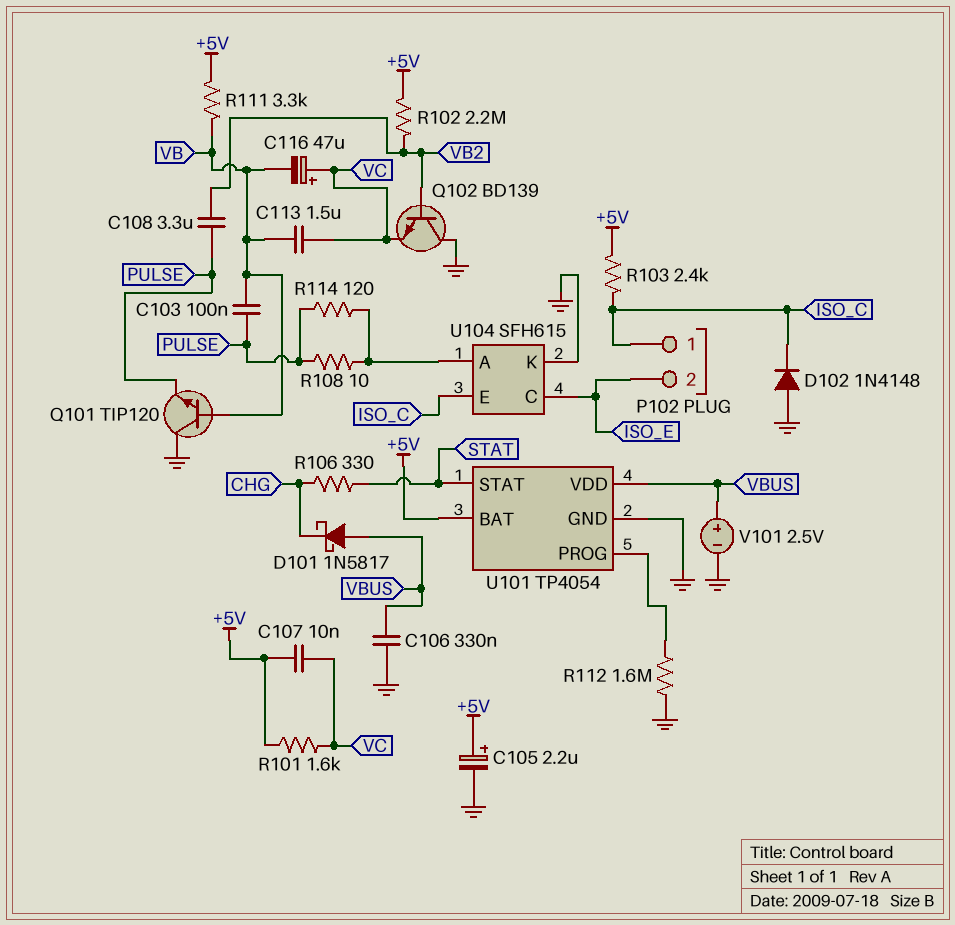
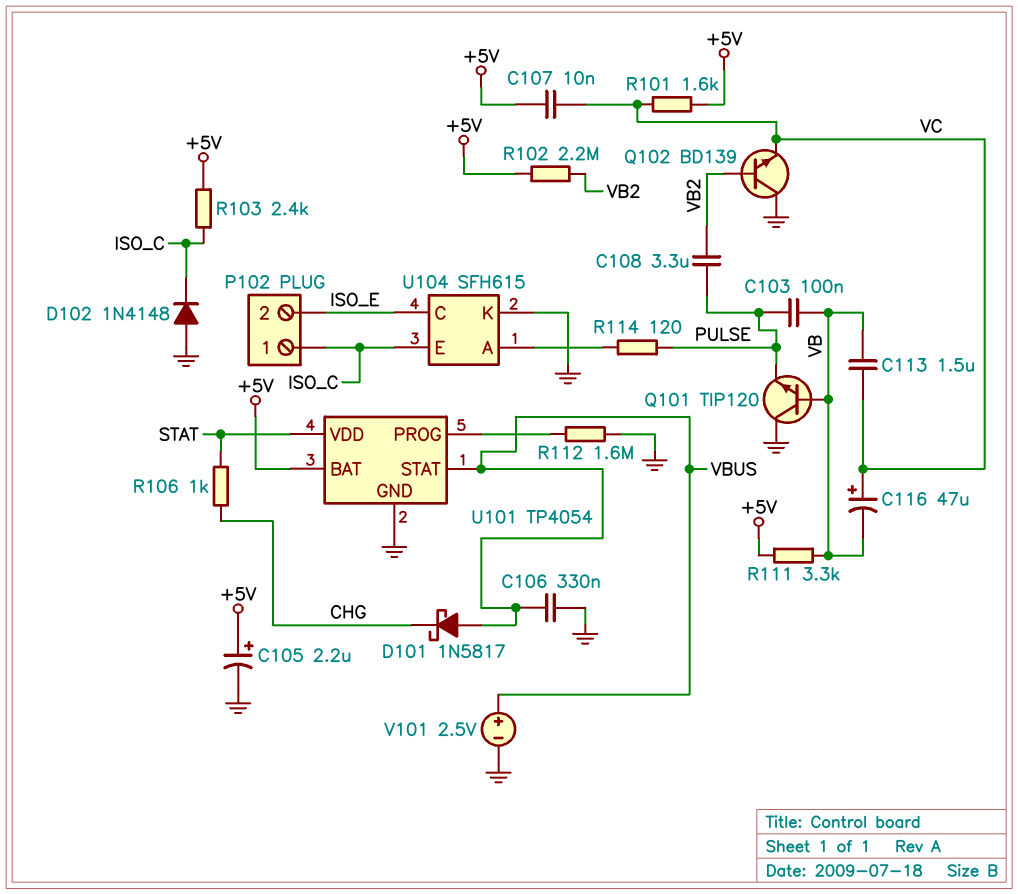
R106: 330 (CHG, STAT) -> 1k (CHG, STAT)
R108: 10 (PULSE, U104/A) -> none
U101 pin STAT: STAT -> VBUS
U101 pin VDD: VBUS -> STAT

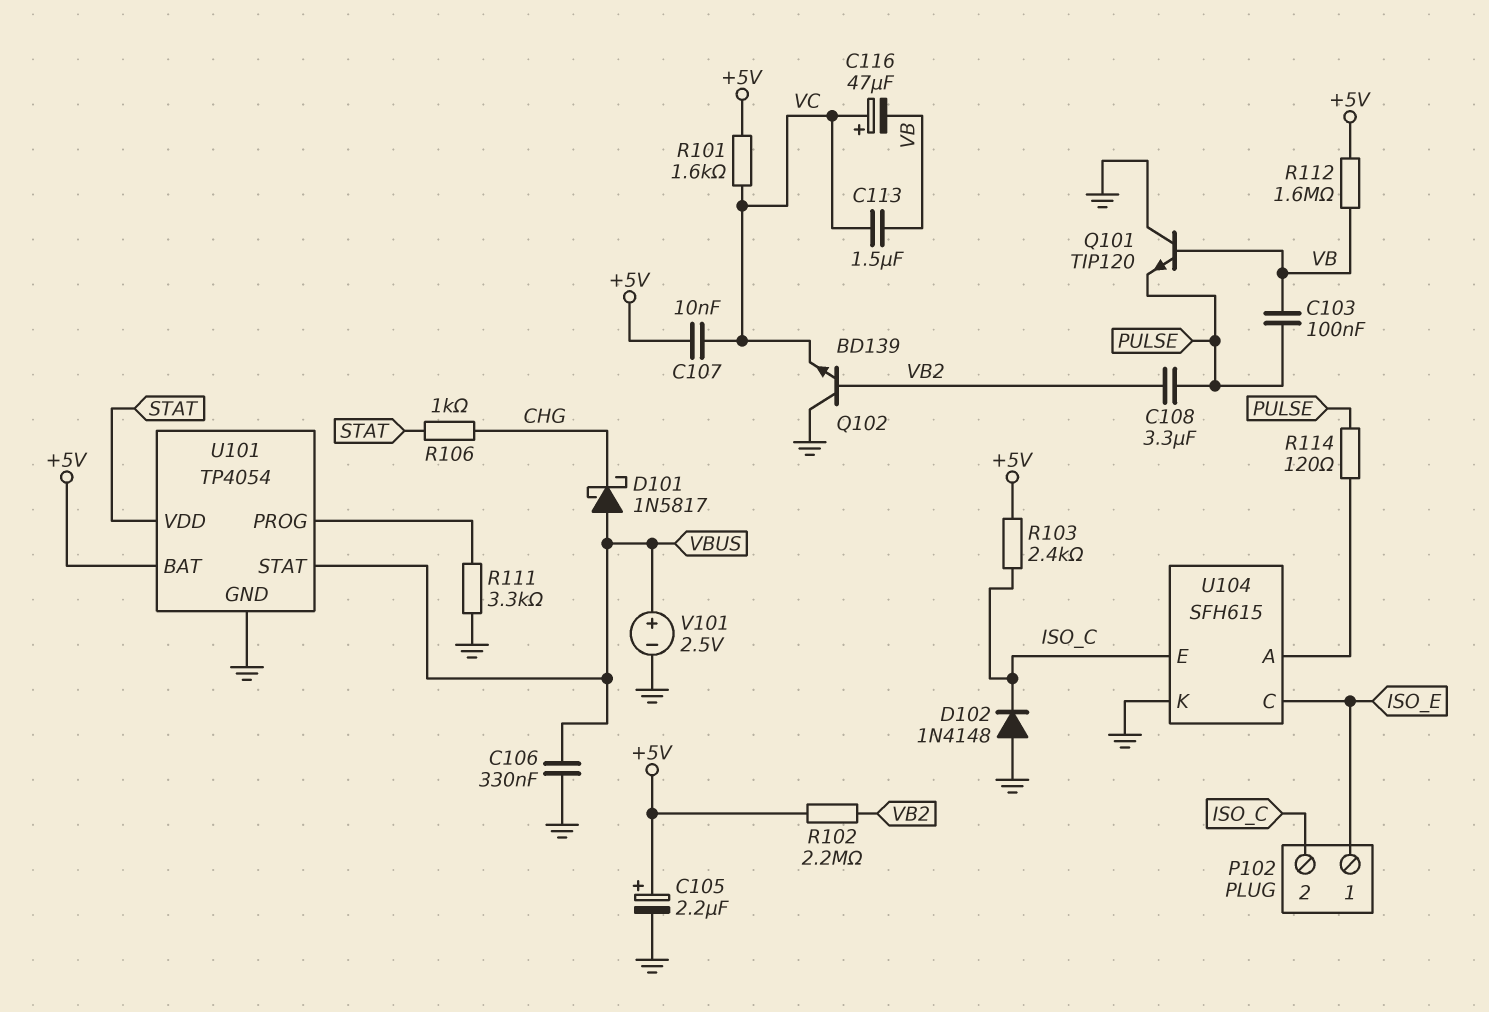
P102 pin 1: ISO_C -> ISO_E
P102 pin 2: ISO_E -> ISO_C
R111: 3.3k (+5V, VB) -> 3.3k (GND, U101/PROG)
R112: 1.6M (GND, U101/PROG) -> 1.6M (+5V, VB)

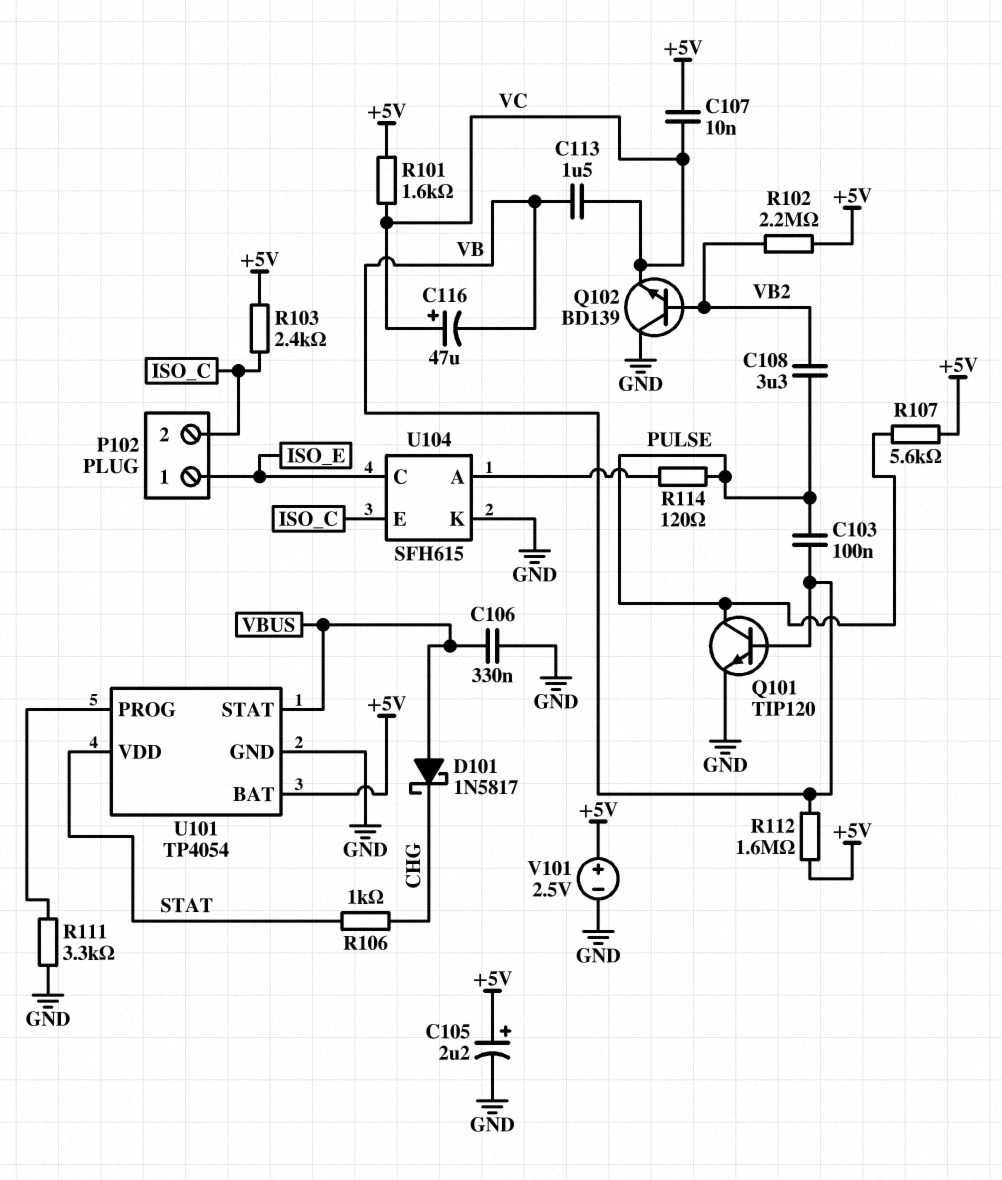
D102: diode 1N4148 (A GND, K ISO_C) -> none
Q101: NPN TIP120 (B VB, C GND, E PULSE) -> NPN TIP120 (B VB, C PULSE, E GND)
R107: none -> 5.6k (+5V, PULSE)
V101: 2.5V (plus VBUS, minus GND) -> 2.5V (plus +5V, minus GND)

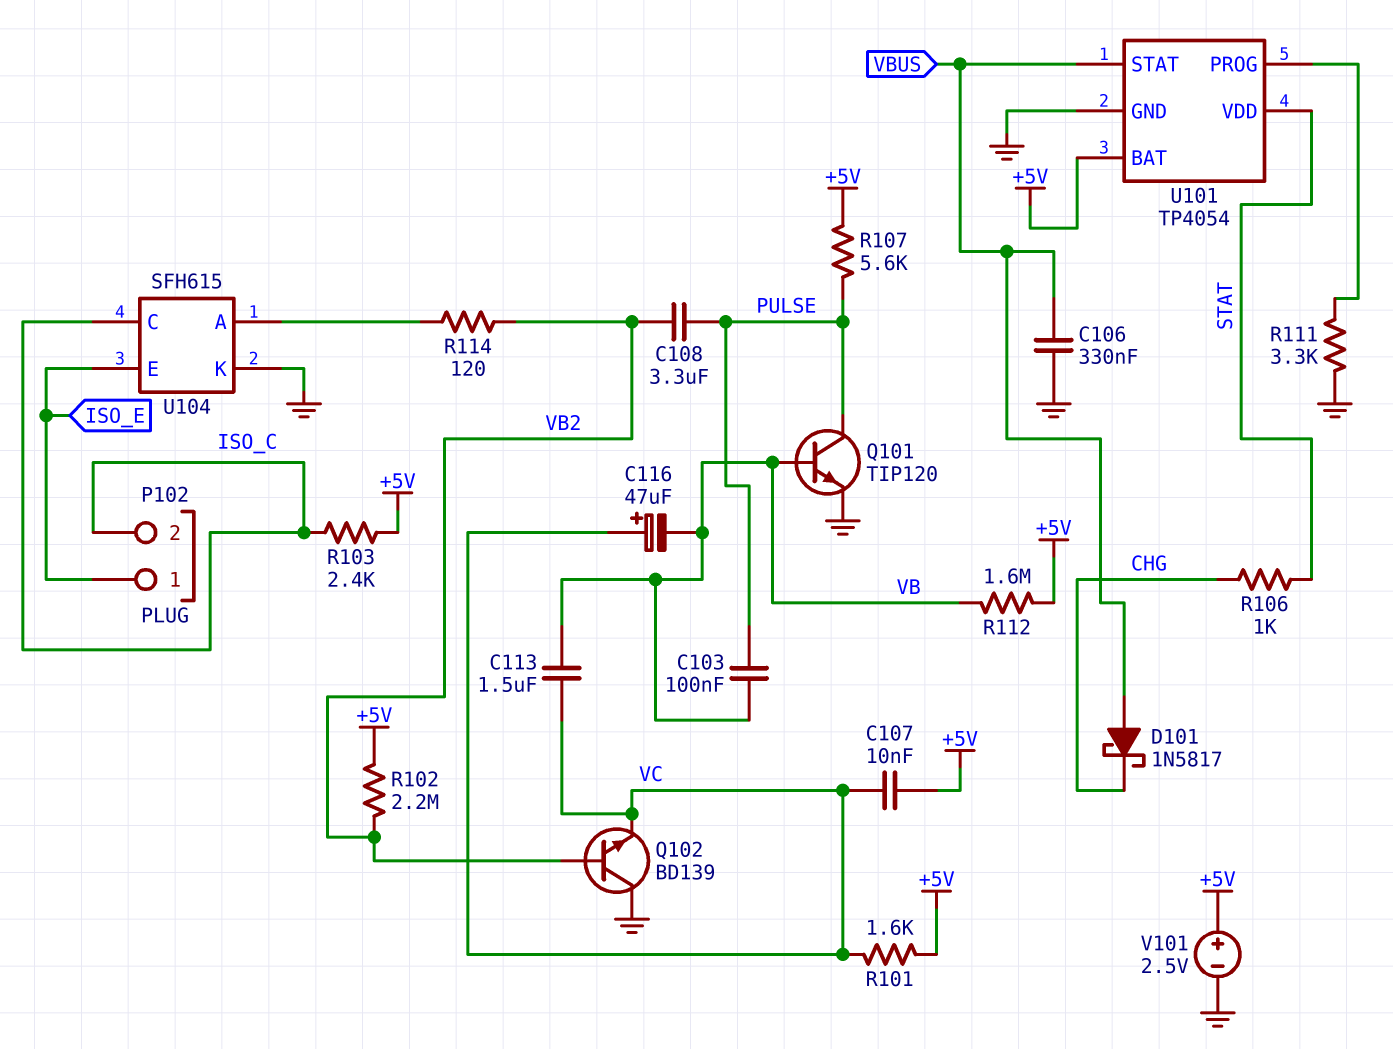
C105: 2.2uF (plus +5V, minus GND) -> none
R114: 120 (PULSE, U104/A) -> 120 (U104/A, VB2)
U104 pin C: ISO_E -> ISO_C
U104 pin E: ISO_C -> ISO_E

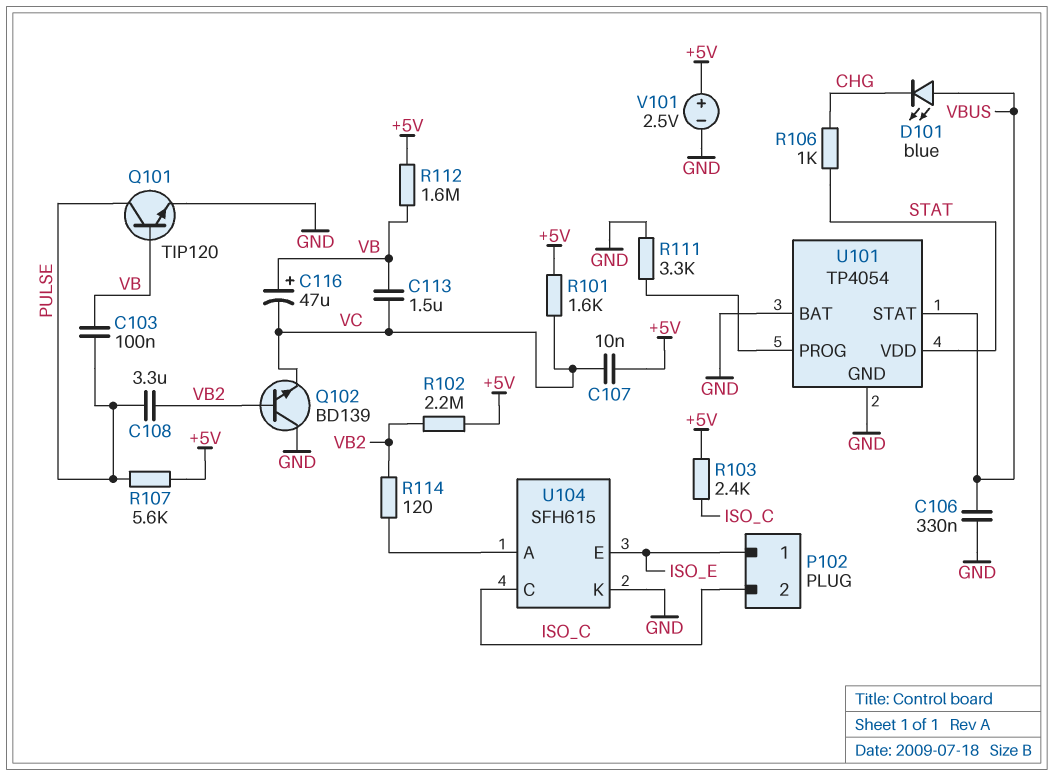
C116: 47uF (plus VC, minus VB) -> 47uF (plus VB, minus VC)
D101: schottky 1N5817 (A VBUS, K CHG) -> LED blue (A VBUS, K CHG)
U101 pin BAT: +5V -> GND

